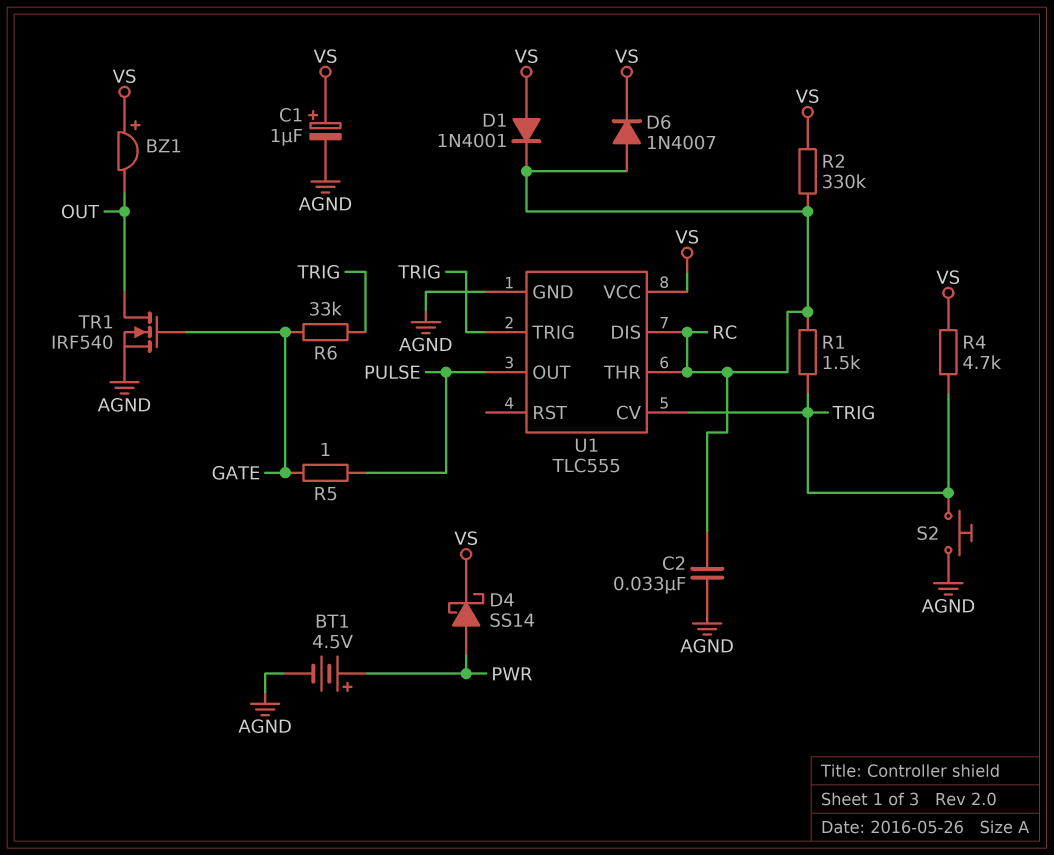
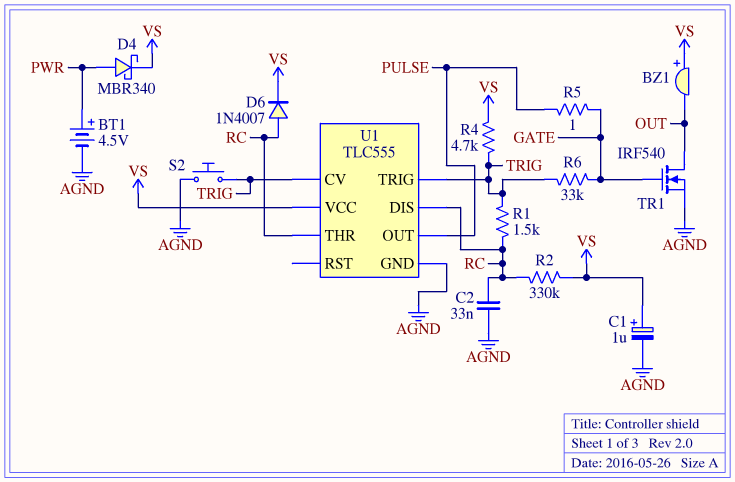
D1: diode 1N4001 (A VS, K RC) -> none
D4: schottky SS14 (A PWR, K VS) -> schottky MBR340 (A PWR, K VS)

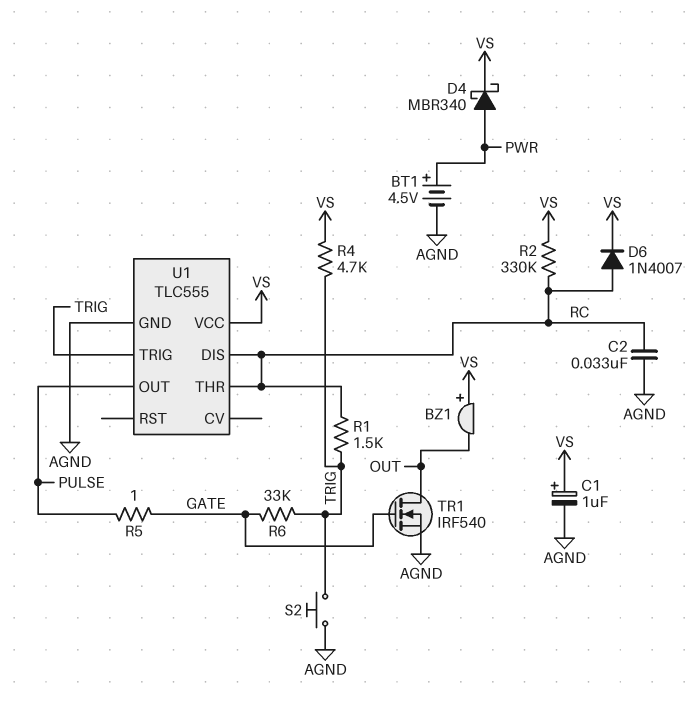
U1 pin CV: TRIG -> none

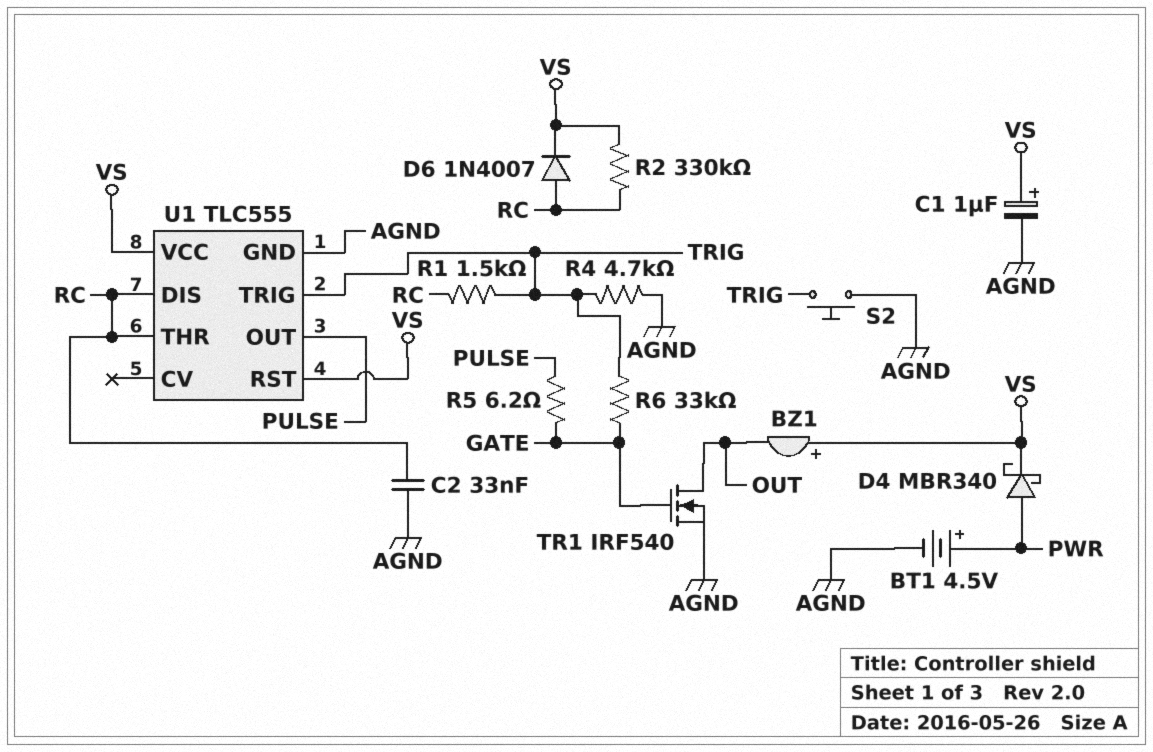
R4: 4.7k (TRIG, VS) -> 4.7k (AGND, TRIG)
R5: 1 (GATE, PULSE) -> 6.2 (GATE, PULSE)
U1 pin RST: none -> VS

